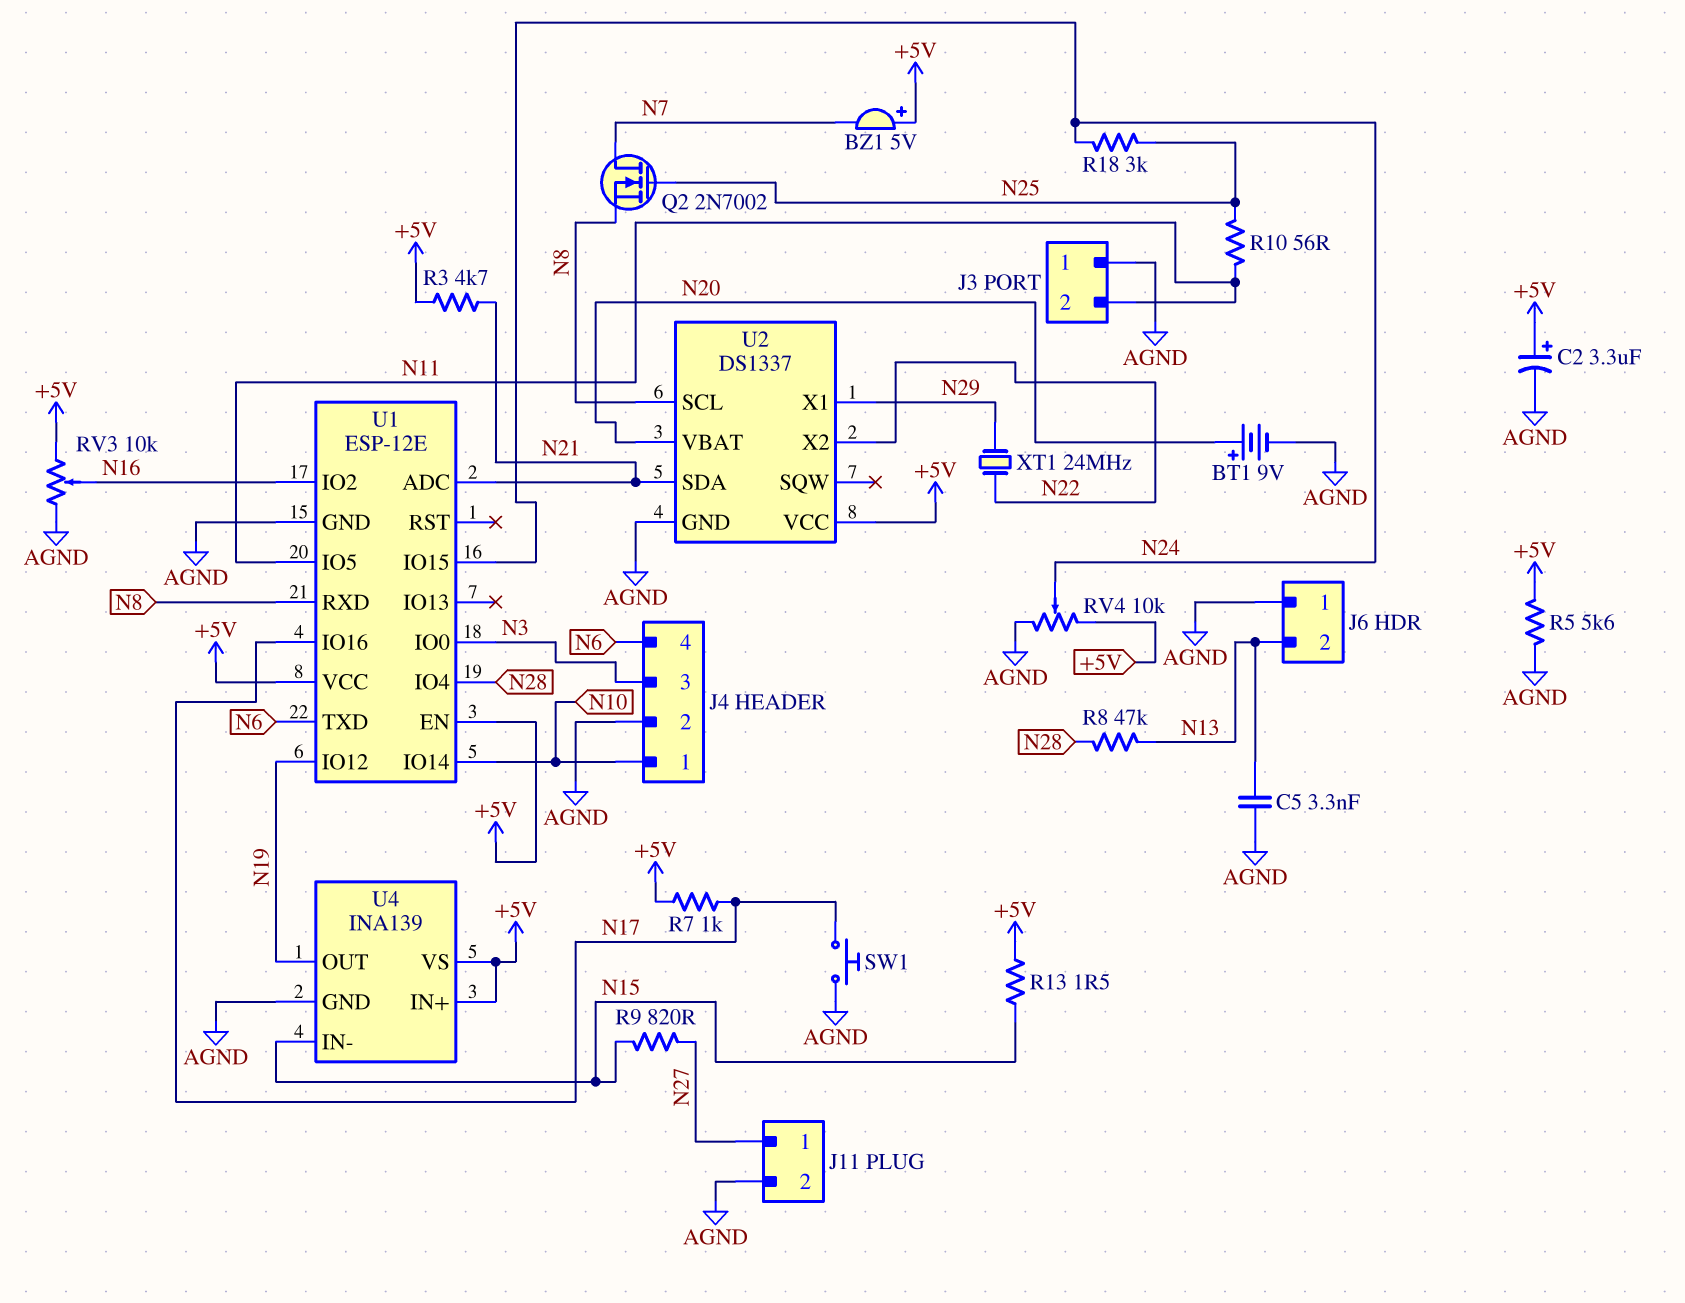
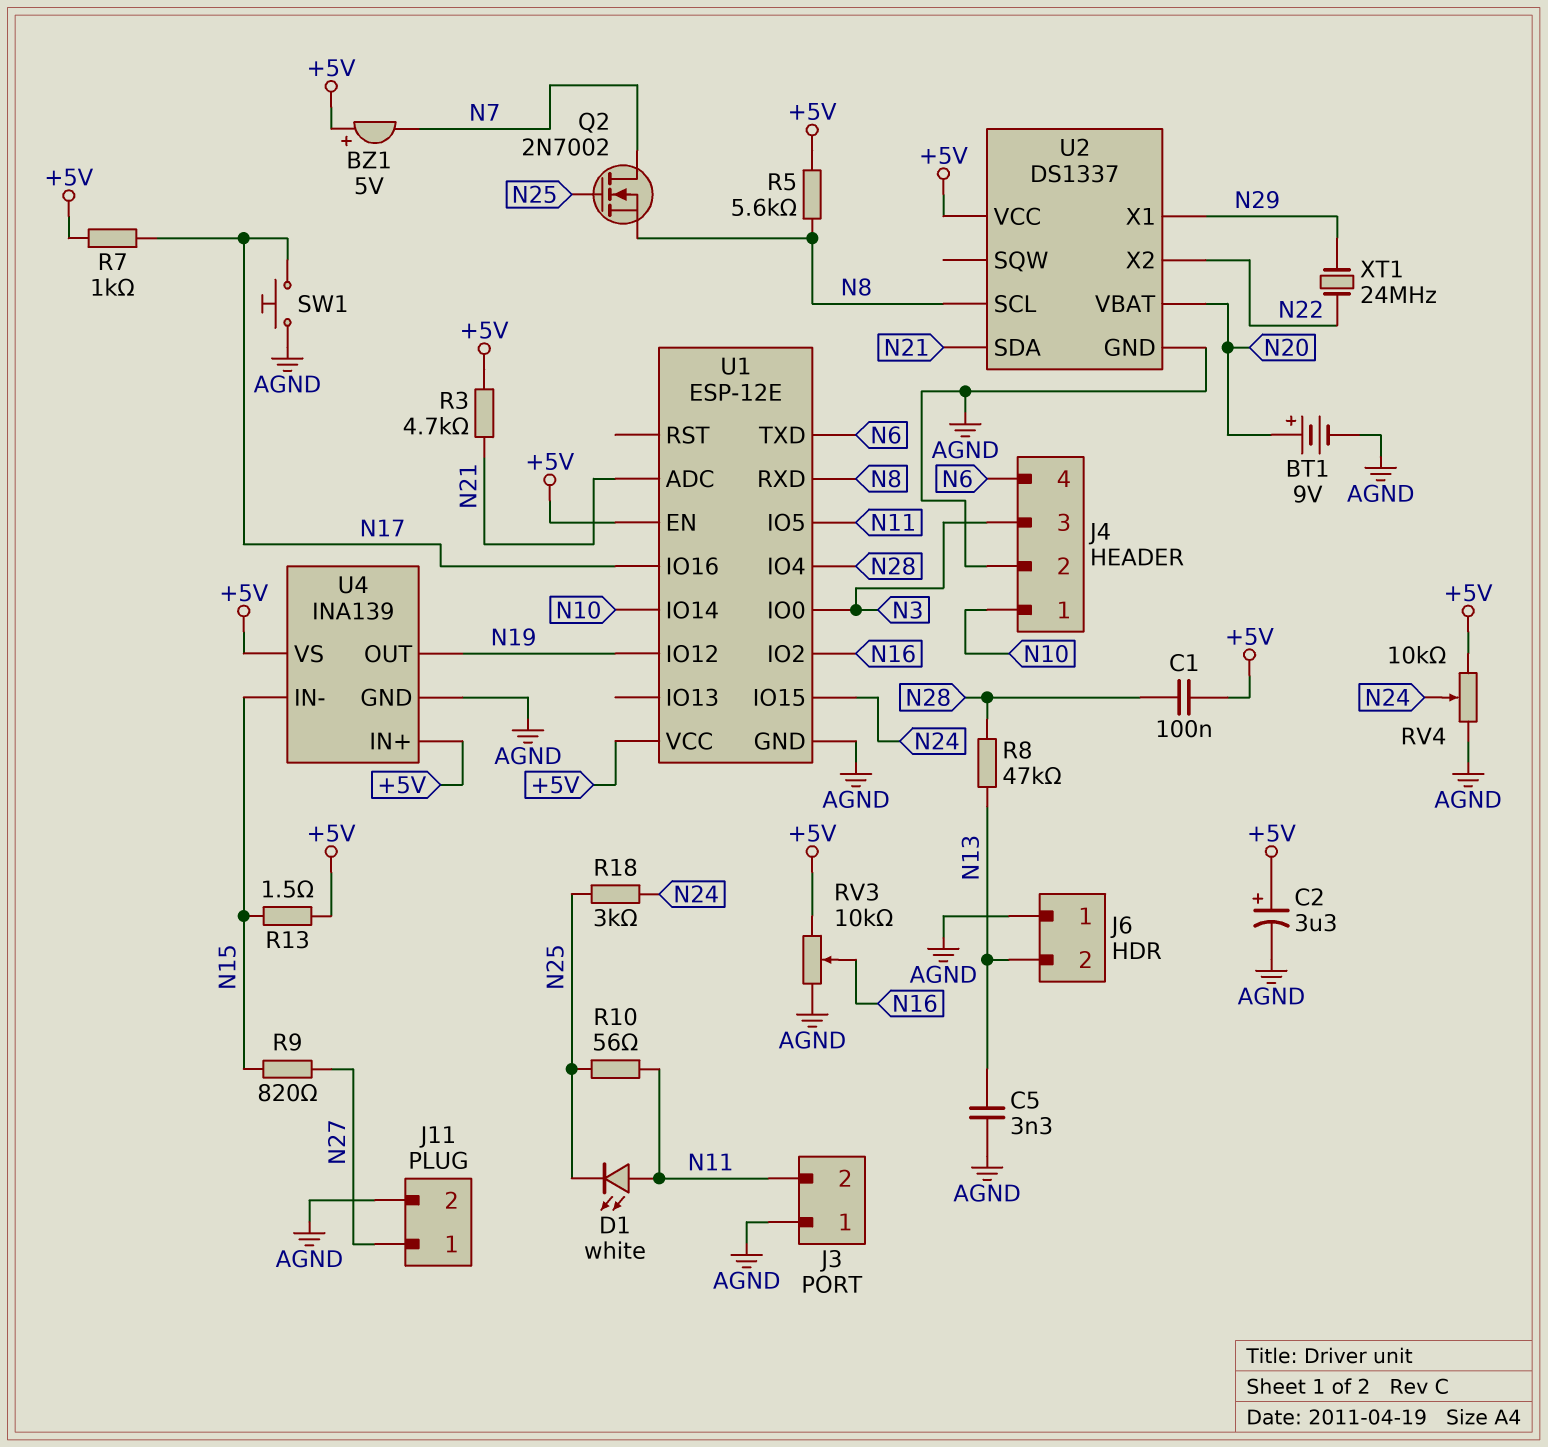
C1: none -> 100nF (+5V, N28)
D1: none -> LED white (A N11, K N25)
R5: 5.6k (+5V, AGND) -> 5.6k (+5V, N8)

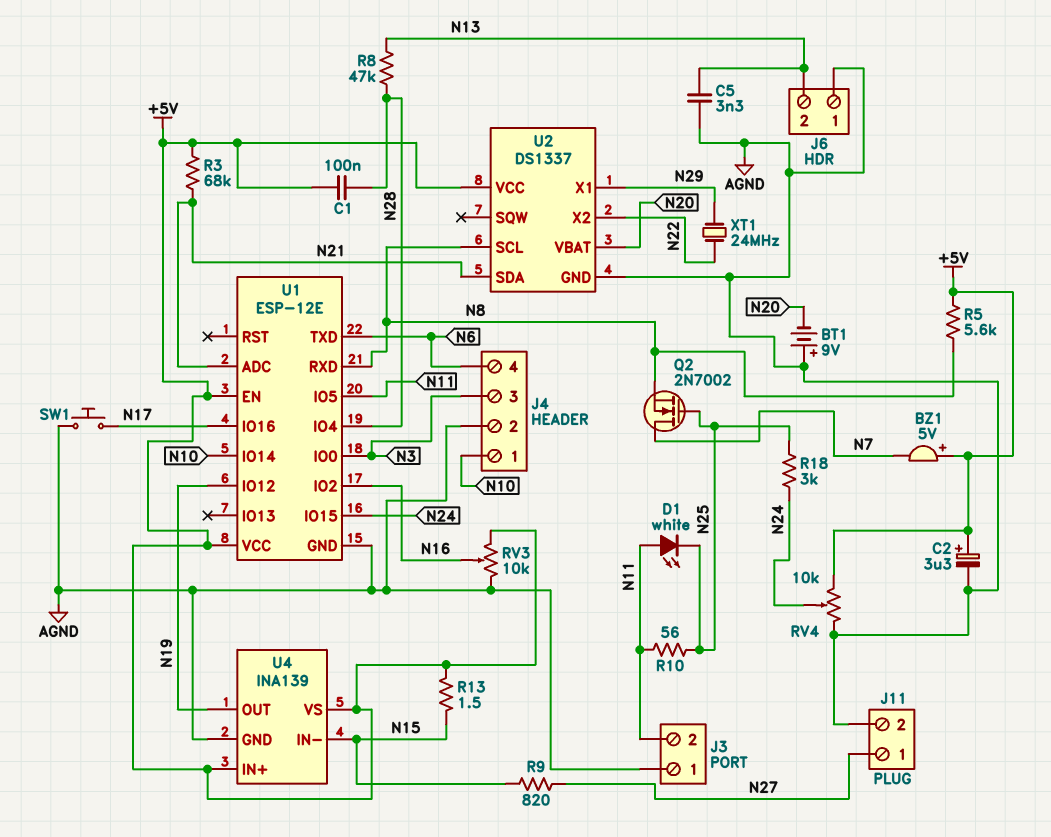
BT1: 9V (plus N20, minus AGND) -> 9V (plus AGND, minus N20)
R3: 4.7k (+5V, N21) -> 68k (+5V, N21)
R7: 1k (+5V, N17) -> none

